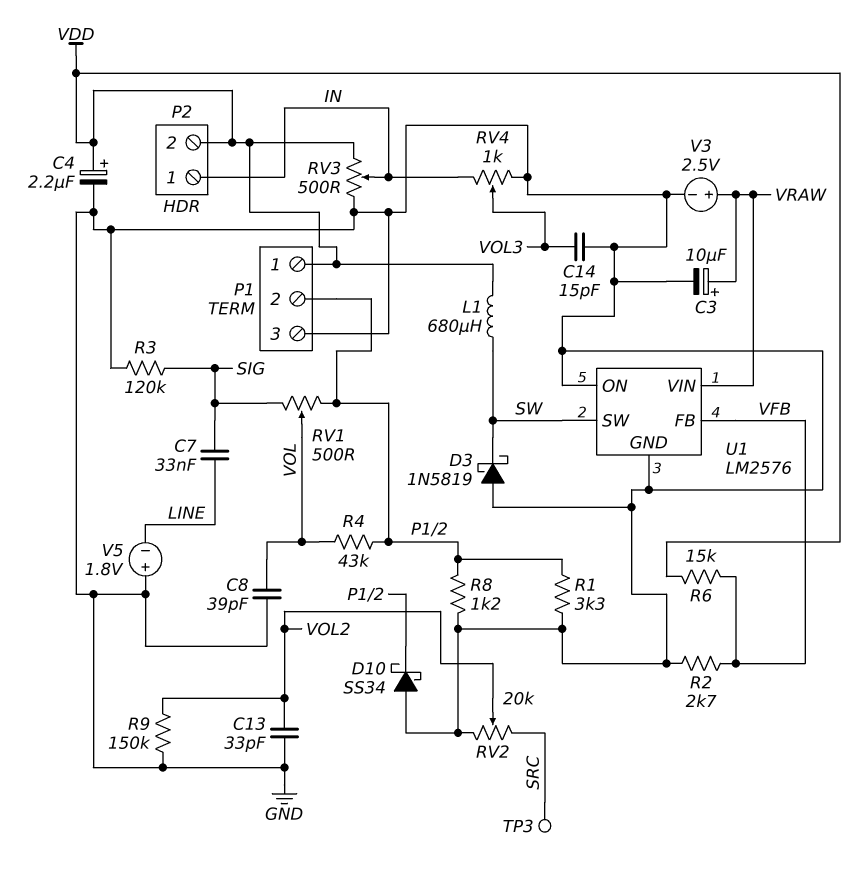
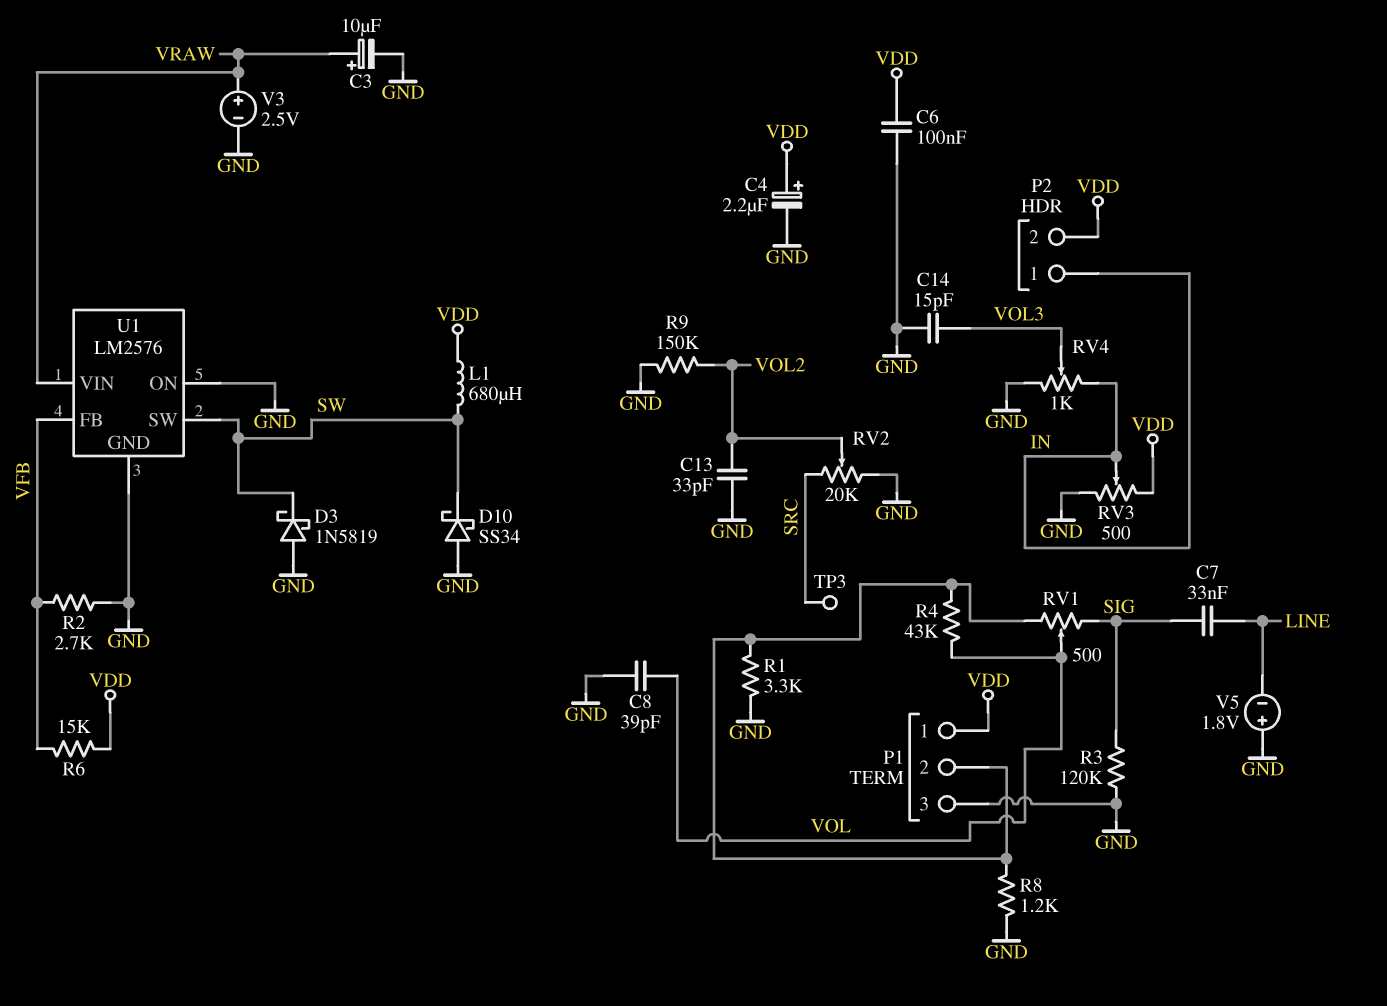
C6: none -> 100nF (GND, VDD)
D10: schottky SS34 (A GND, K P1/2) -> schottky SS34 (A GND, K SW)

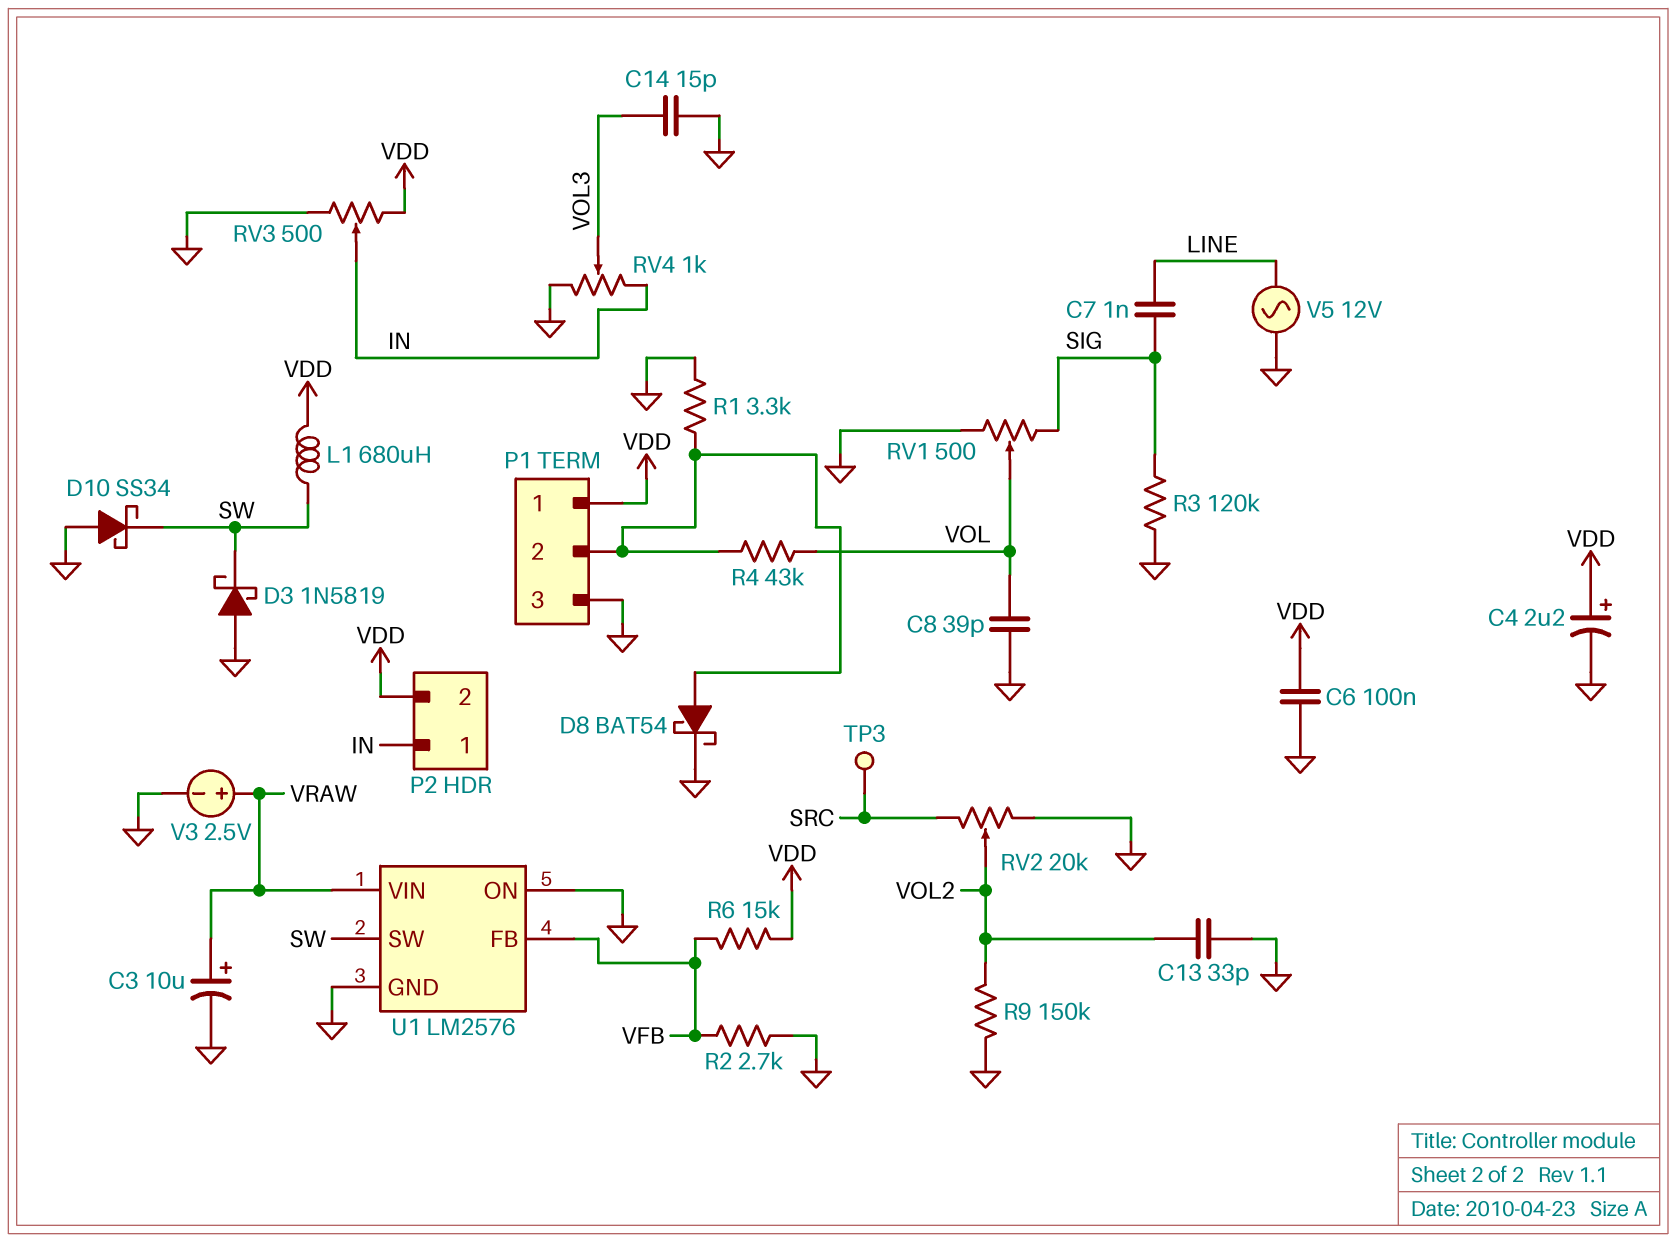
C7: 33nF (LINE, SIG) -> 1nF (LINE, SIG)
D8: none -> schottky BAT54 (A P1/2, K GND)
R8: 1.2k (GND, P1/2) -> none
RV1: 500 (P1/2, SIG, wiper VOL) -> 500 (GND, SIG, wiper VOL)
V5: 1.8V (plus GND, minus LINE) -> AC 12V (GND, LINE)

